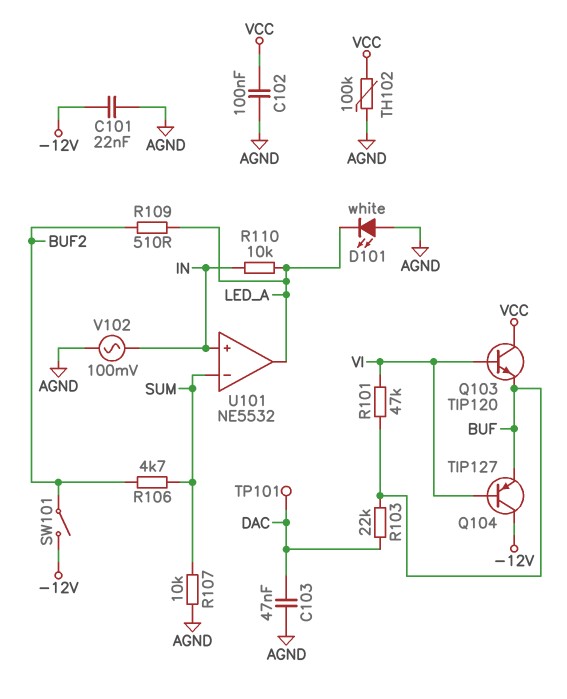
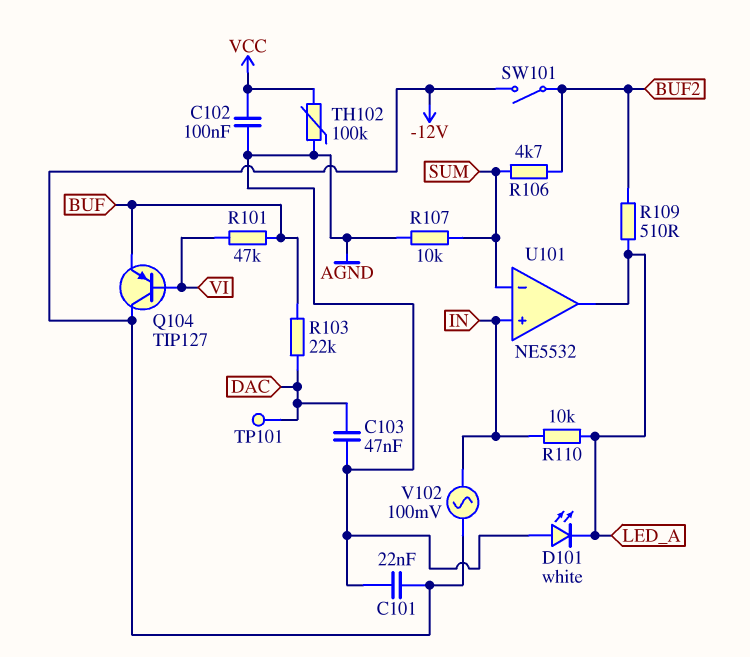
Q103: NPN TIP120 (B VI, C VCC, E BUF) -> none
V102: AC 100mV (AGND, IN) -> AC 100mV (-12V, IN)

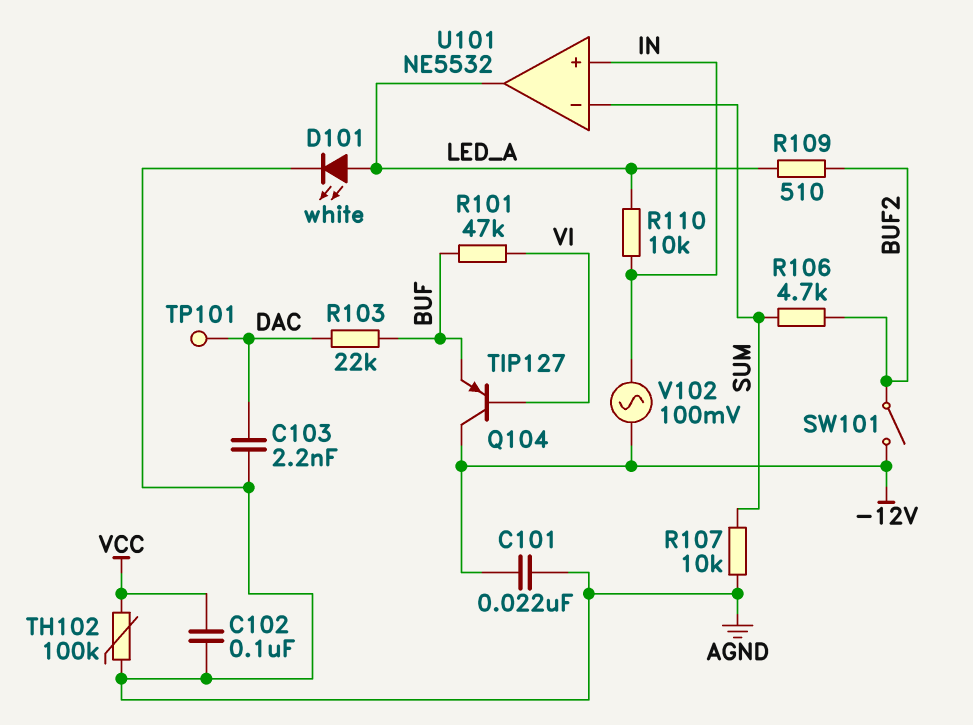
C103: 47nF (AGND, DAC) -> 2.2nF (AGND, DAC)
D101: LED white (A AGND, K LED_A) -> LED white (A LED_A, K AGND)

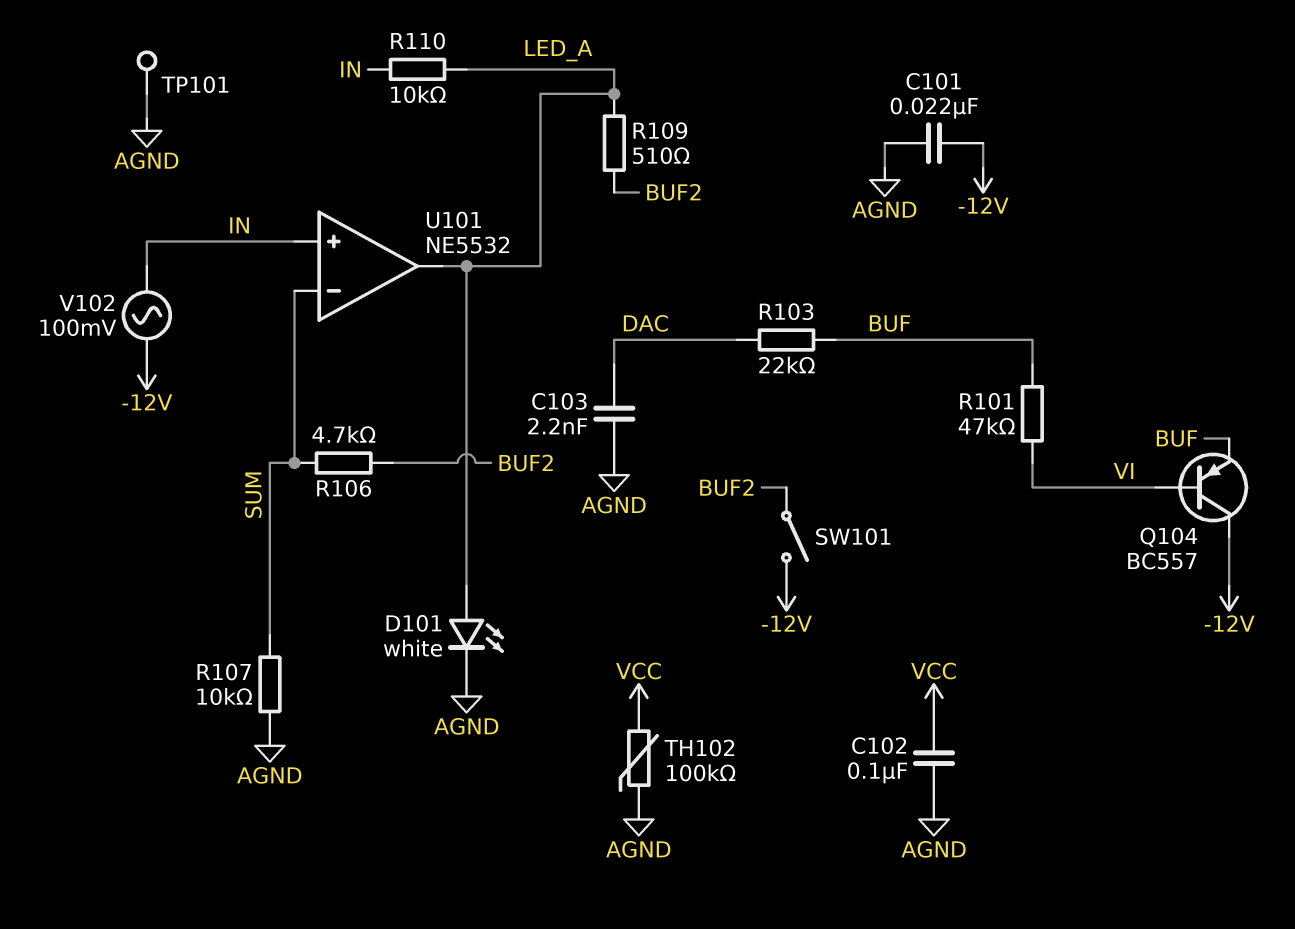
Q104: PNP TIP127 (B VI, C -12V, E BUF) -> PNP BC557 (B VI, C -12V, E BUF)
TP101: test point (DAC) -> test point (AGND)

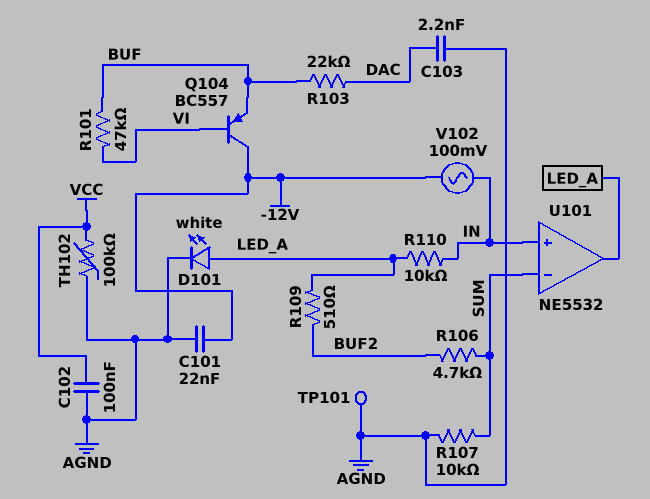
SW101: switch (-12V, BUF2) -> none

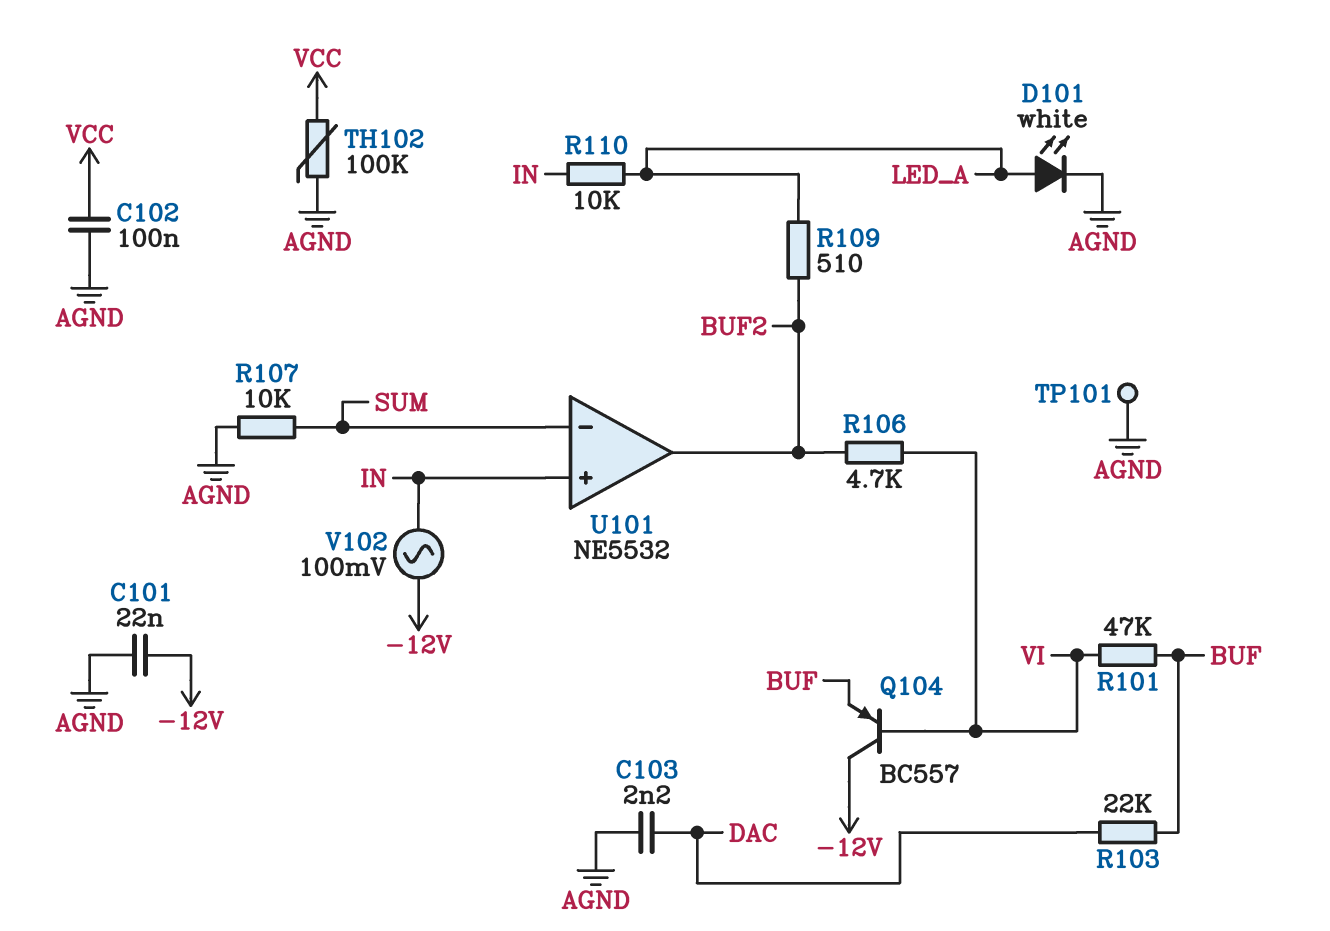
R106: 4.7k (BUF2, SUM) -> 4.7k (BUF2, VI)
U101 pin out: LED_A -> BUF2

